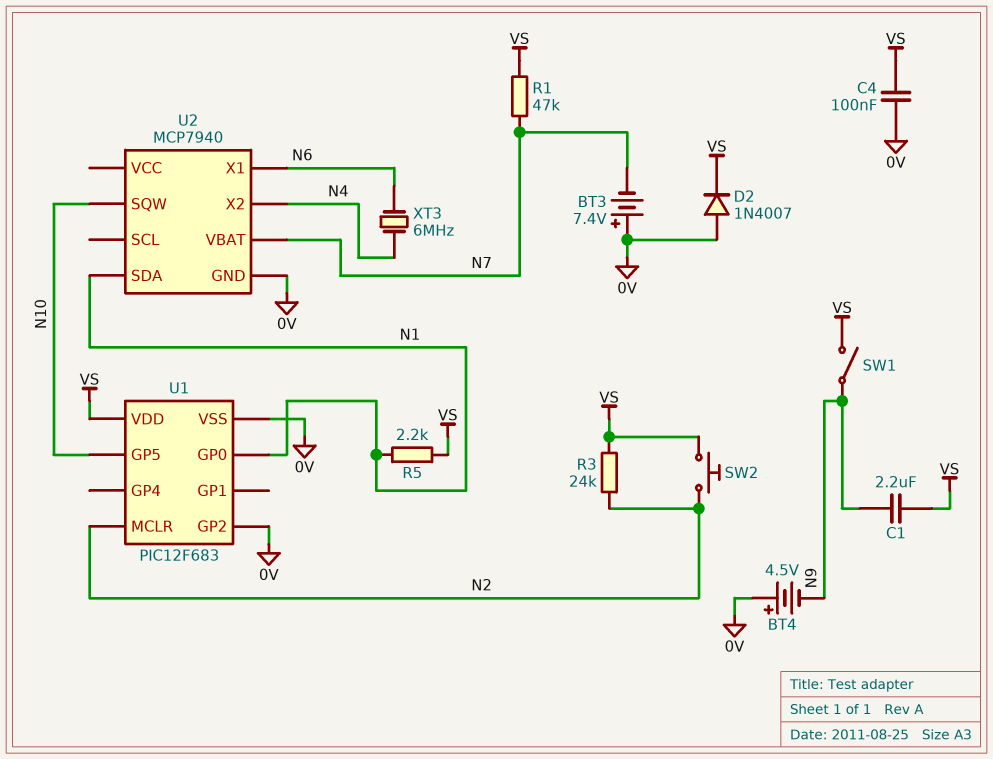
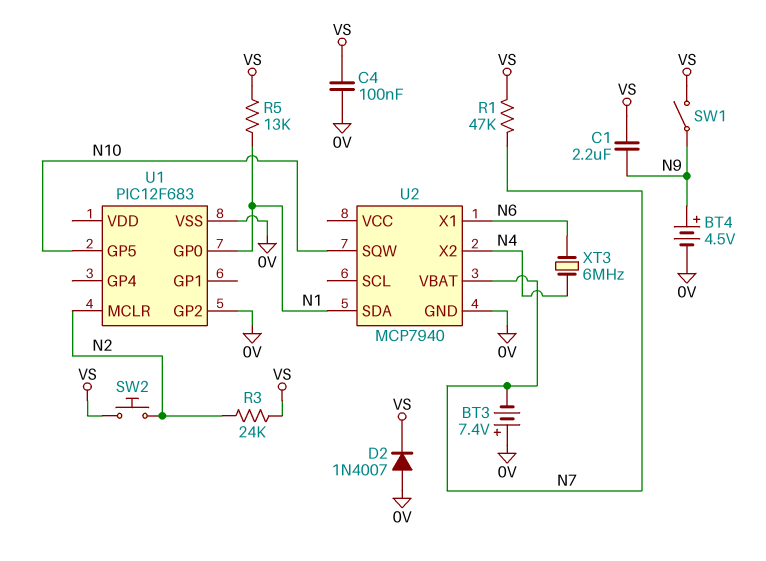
BT4: 4.5V (plus 0V, minus N9) -> 4.5V (plus N9, minus 0V)
R5: 2.2k (N1, VS) -> 13k (N1, VS)
U1 pin VDD: VS -> none

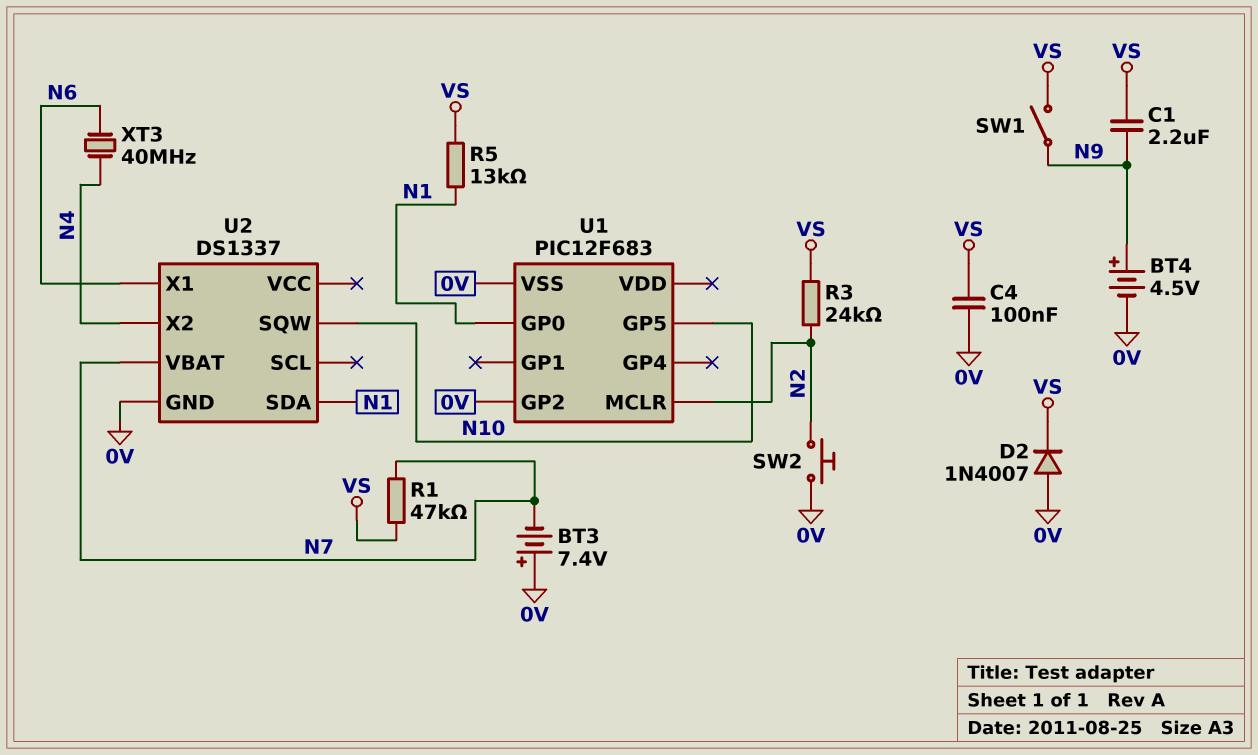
SW2: button (N2, VS) -> button (0V, N2)
U2: MCP7940 -> DS1337
XT3: 6MHz (N4, N6) -> 40MHz (N4, N6)

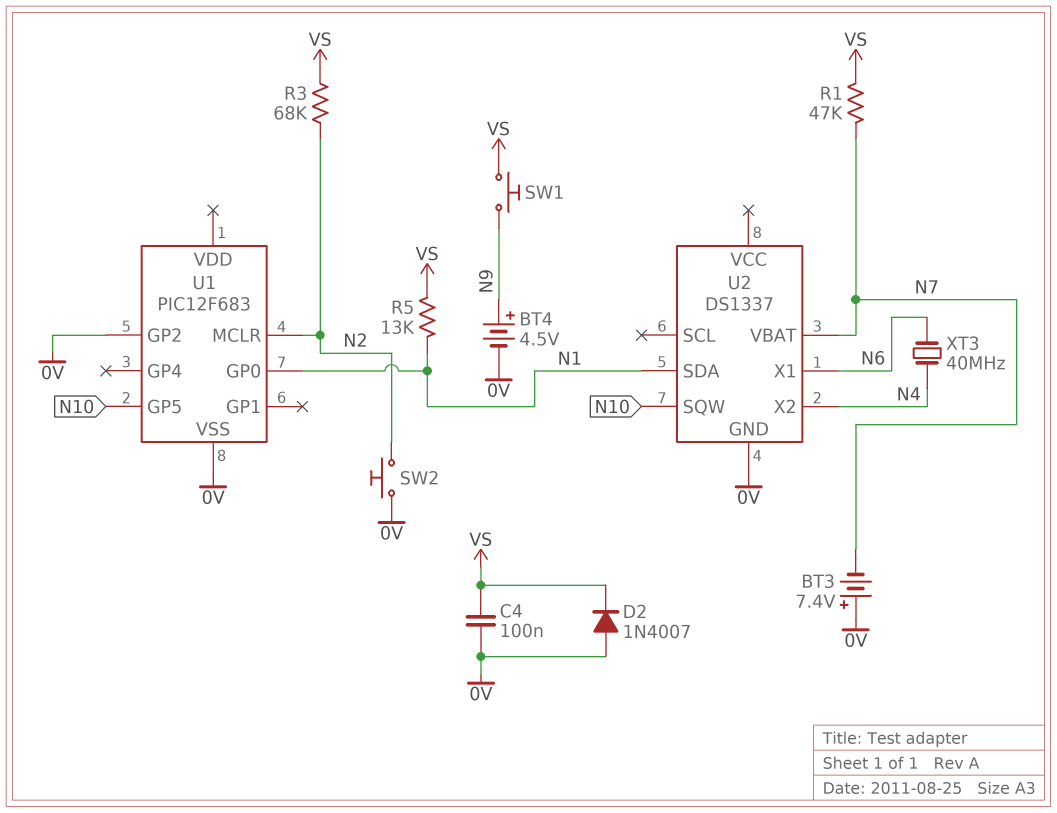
C1: 2.2uF (N9, VS) -> none
R3: 24k (N2, VS) -> 68k (N2, VS)
SW1: switch (N9, VS) -> button (N9, VS)

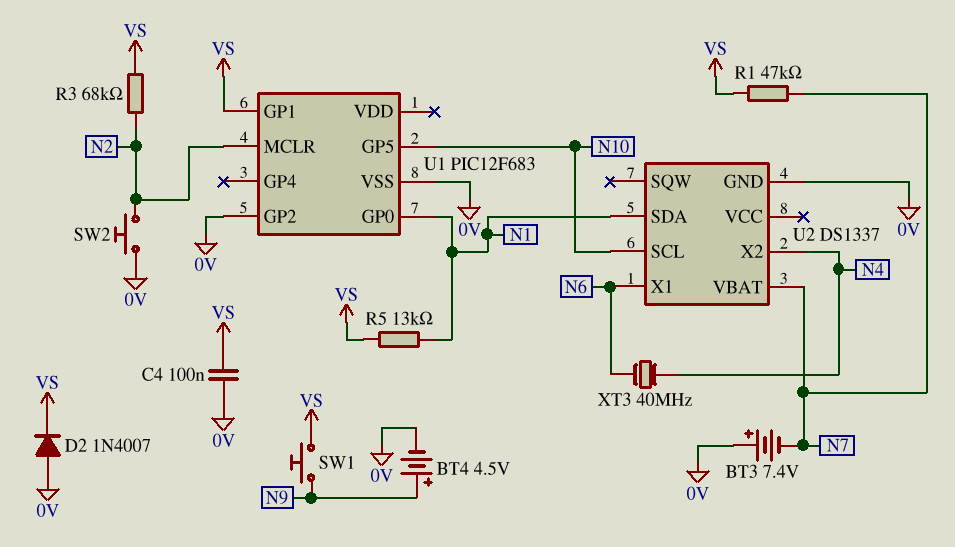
U1 pin GP1: none -> VS
U2 pin SCL: none -> N10
U2 pin SQW: N10 -> none

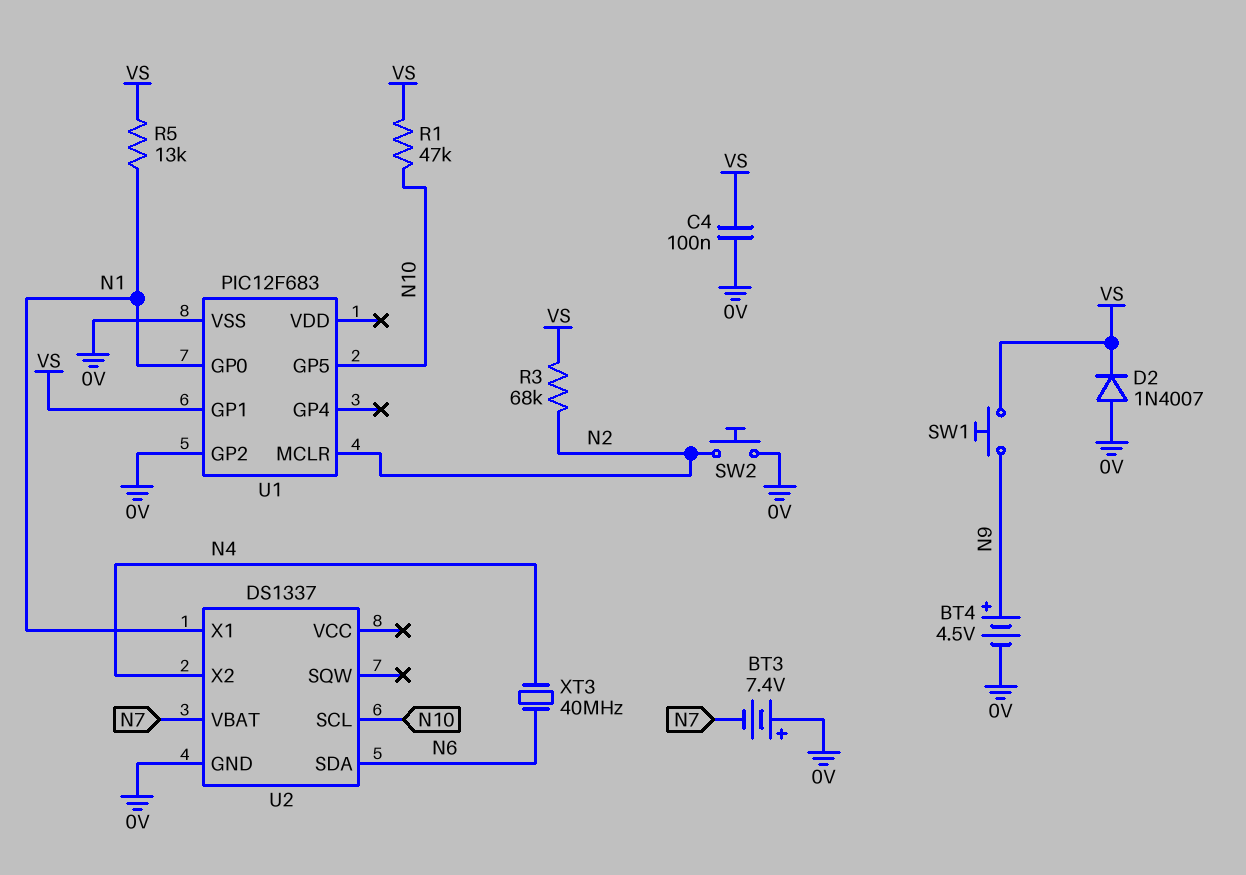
R1: 47k (N7, VS) -> 47k (N10, VS)
U2 pin SDA: N1 -> N6
U2 pin X1: N6 -> N1

